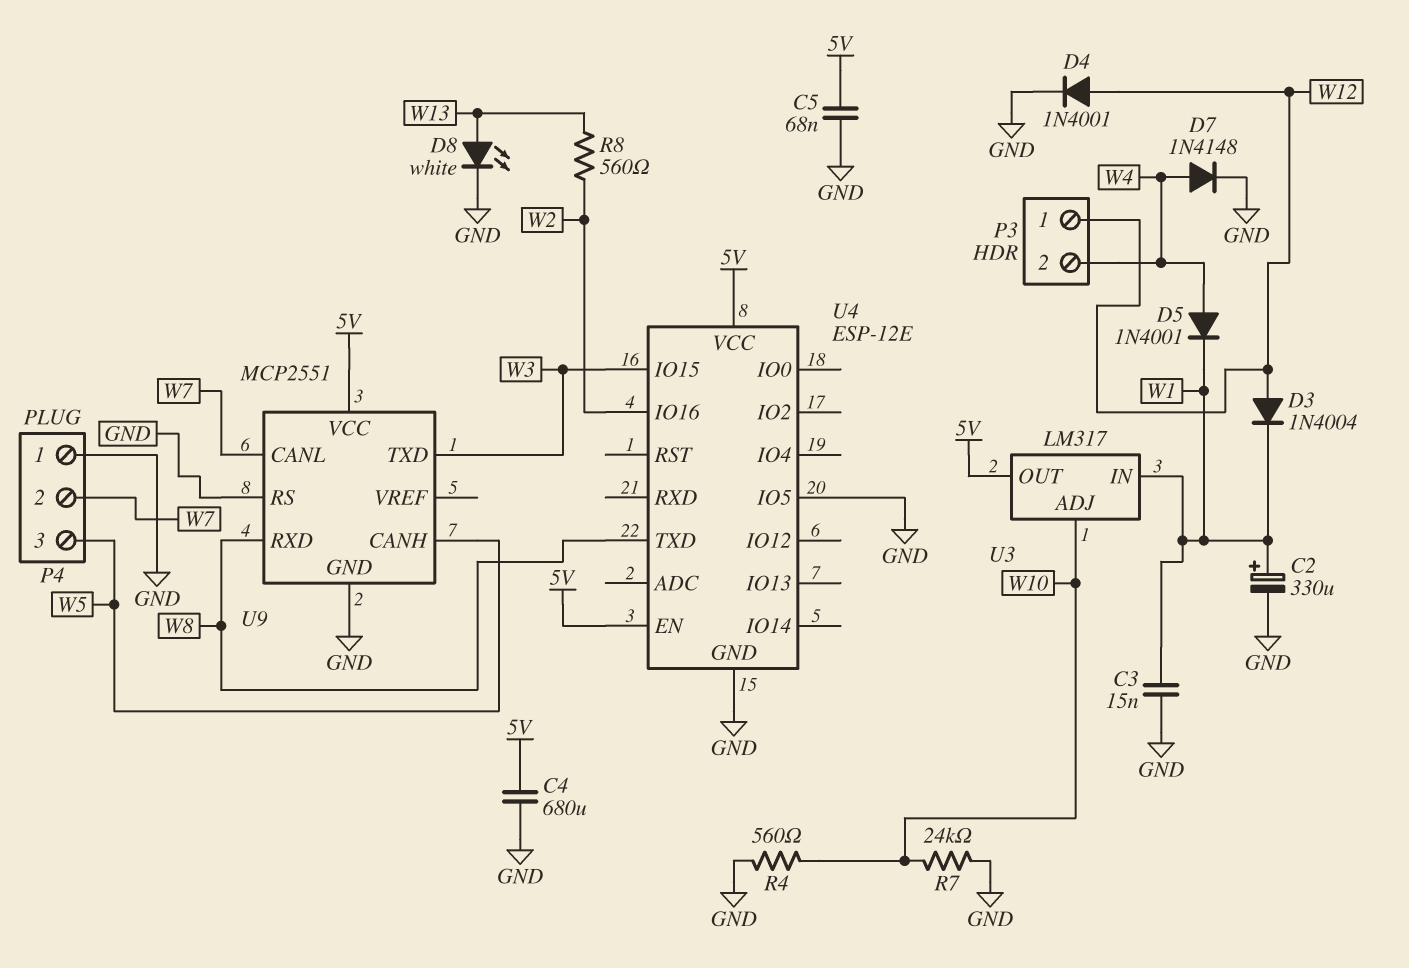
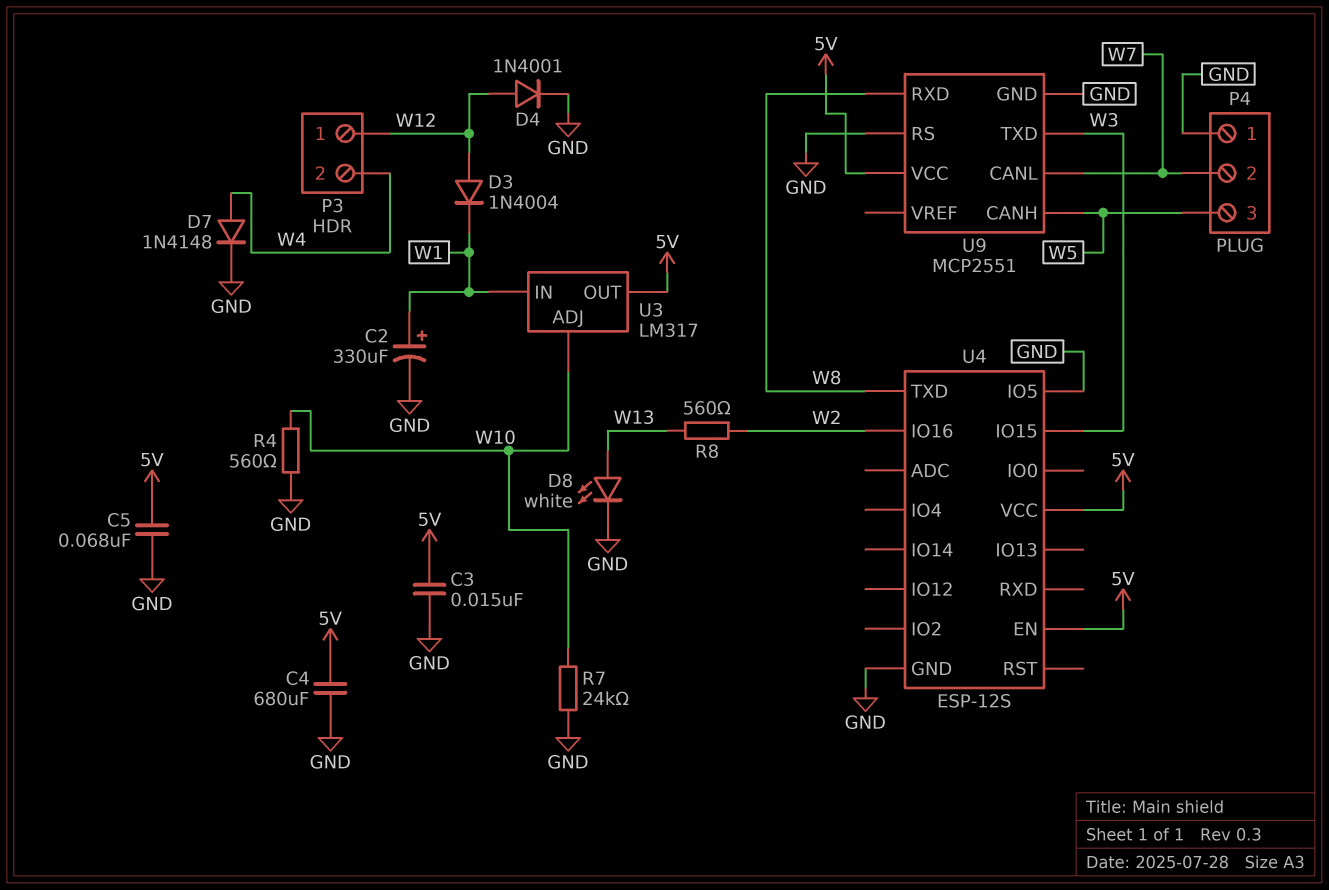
C3: 15nF (GND, W1) -> 15nF (5V, GND)
D5: diode 1N4001 (A W4, K W1) -> none
U4: ESP-12E -> ESP-12S

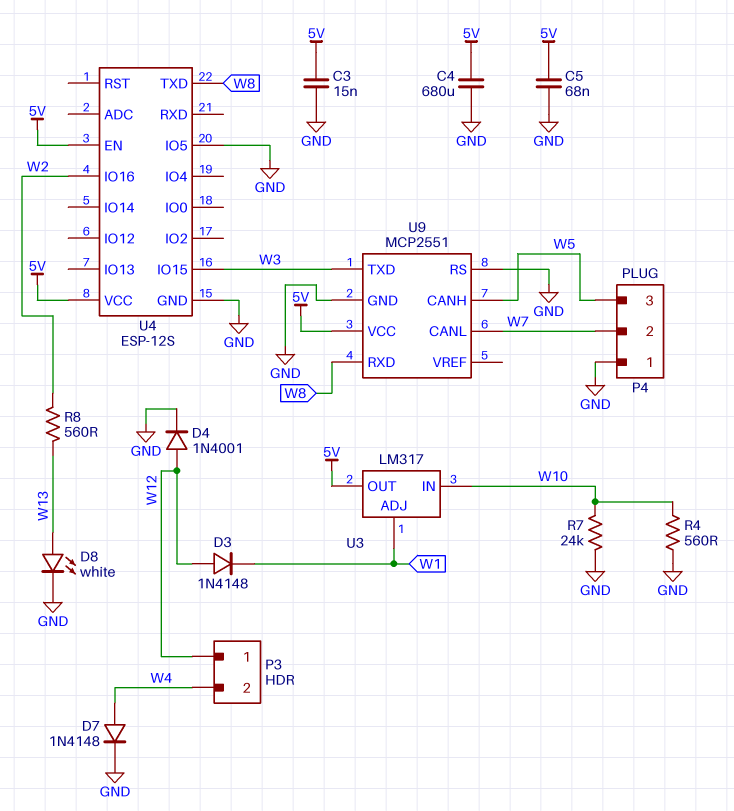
C2: 330uF (plus W1, minus GND) -> none
D3: diode 1N4004 (A W12, K W1) -> diode 1N4148 (A W12, K W1)
U3 pin ADJ: W10 -> W1
U3 pin IN: W1 -> W10

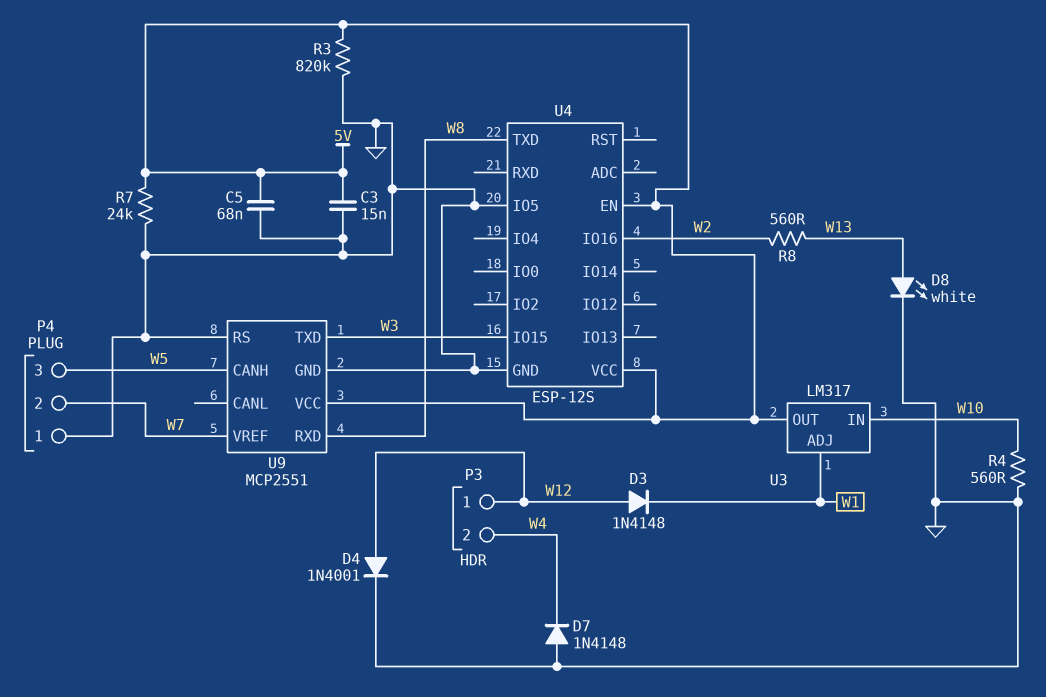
C4: 680uF (5V, GND) -> none
D7: diode 1N4148 (A W4, K GND) -> diode 1N4148 (A GND, K W4)
R3: none -> 820k (5V, GND)
R7: 24k (GND, W10) -> 24k (5V, GND)
U9 pin CANL: W7 -> none
U9 pin VREF: none -> W7

